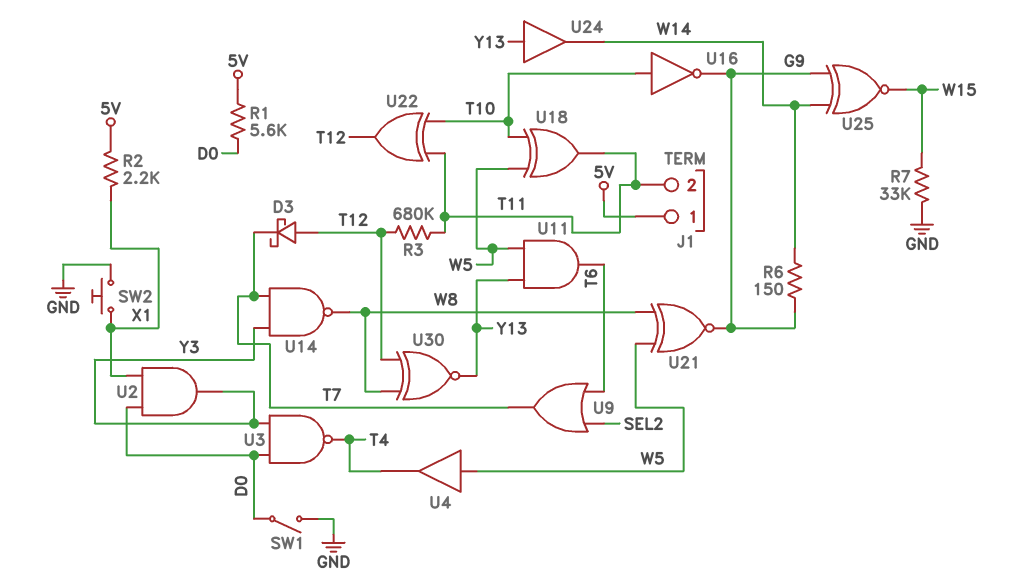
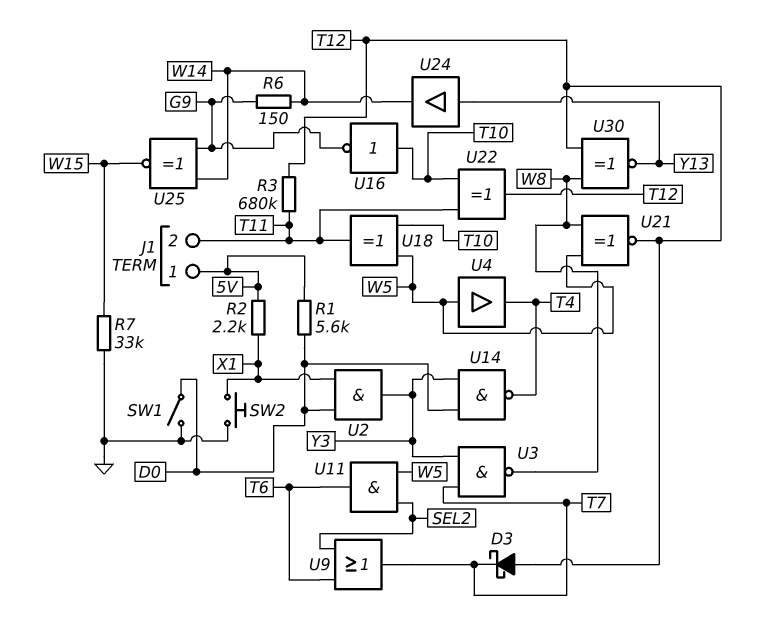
U3: NAND (in D0, in Y3, out T4) -> NAND (in T7, in Y3, out W8)
U11: AND (in W5, in Y13, out T6) -> AND (in SEL2, in W5, out T6)
U14: NAND (in T7, in Y3, out W8) -> NAND (in D0, in Y3, out T4)
U21: XNOR (in W5, in W8, out G9) -> XNOR (in W5, in W8, out T12)

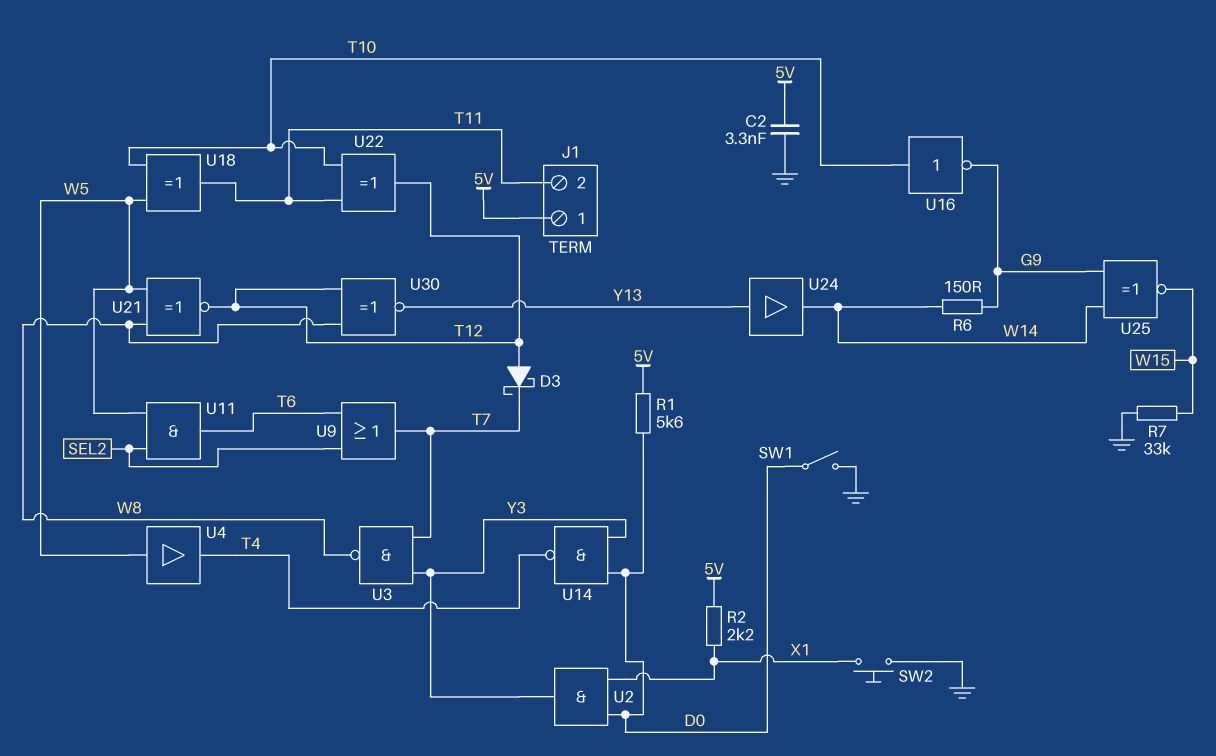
C2: none -> 3.3nF (5V, GND)
R3: 680k (T11, T12) -> none

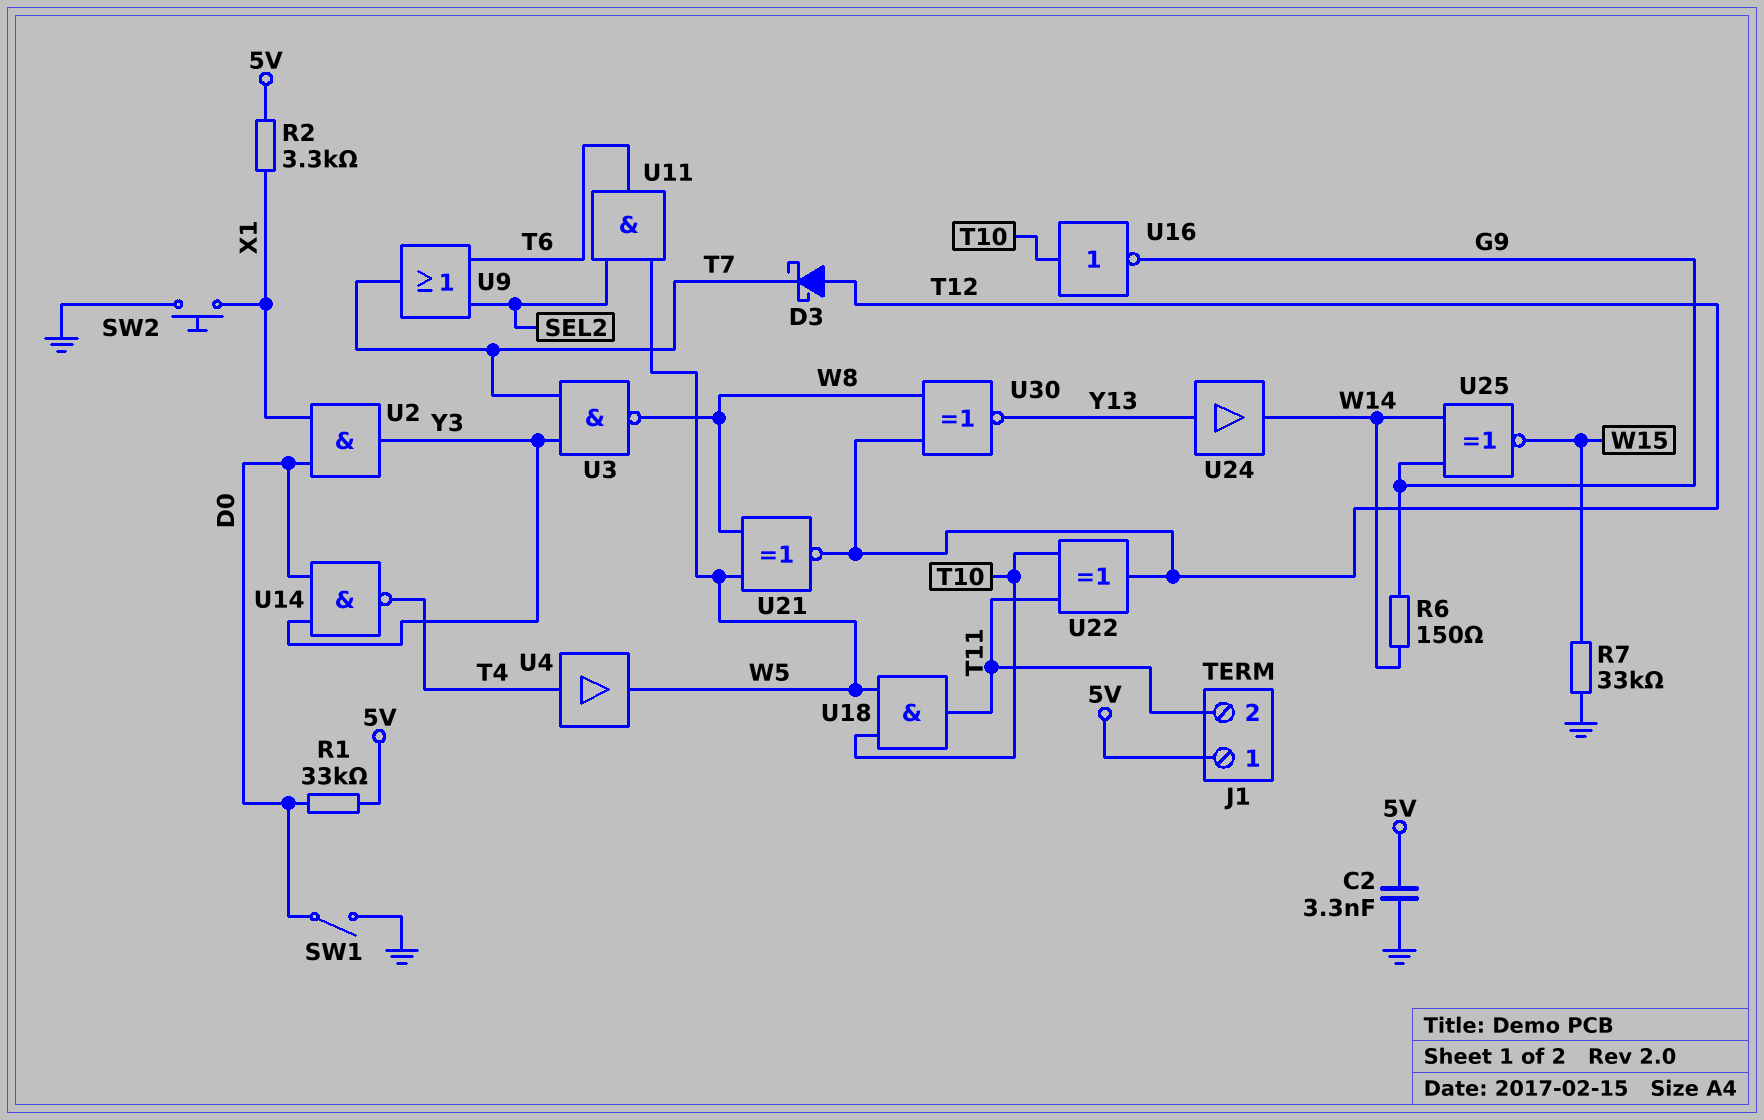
R1: 5.6k (5V, D0) -> 33k (5V, D0)
R2: 2.2k (5V, X1) -> 3.3k (5V, X1)
U4: buffer (in W5, out T4) -> buffer (in T4, out W5)
U18: XOR (in T10, in W5, out T11) -> AND (in T10, in W5, out T11)

